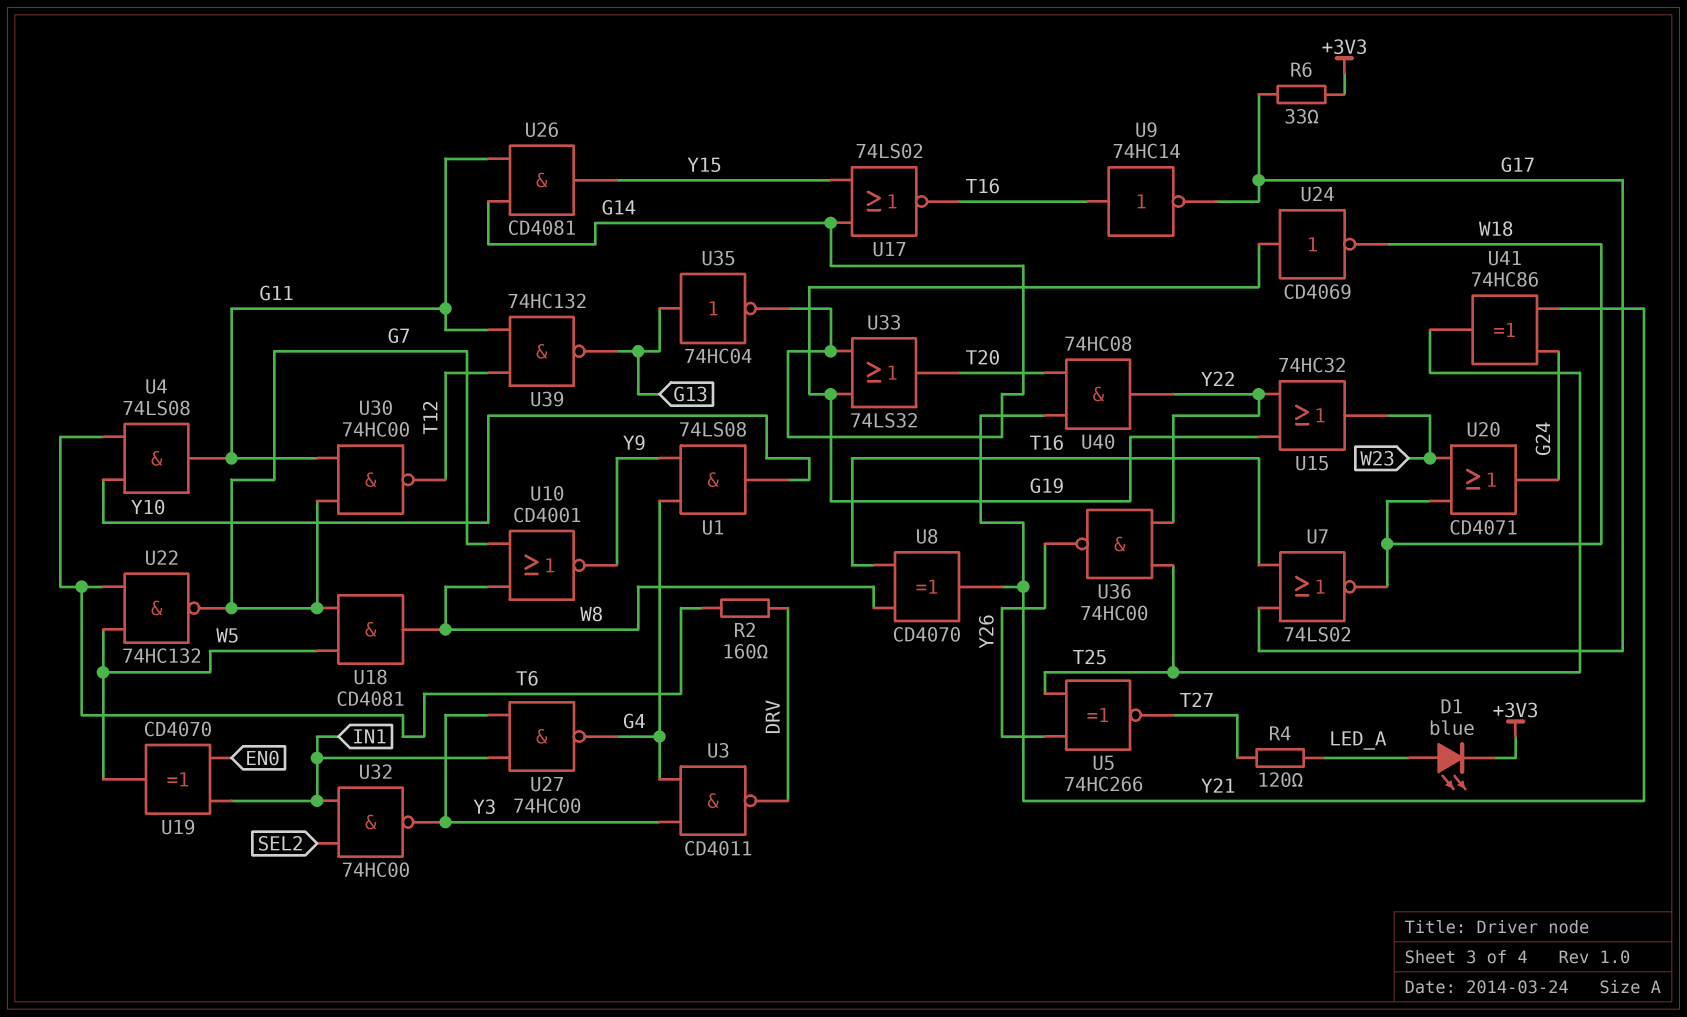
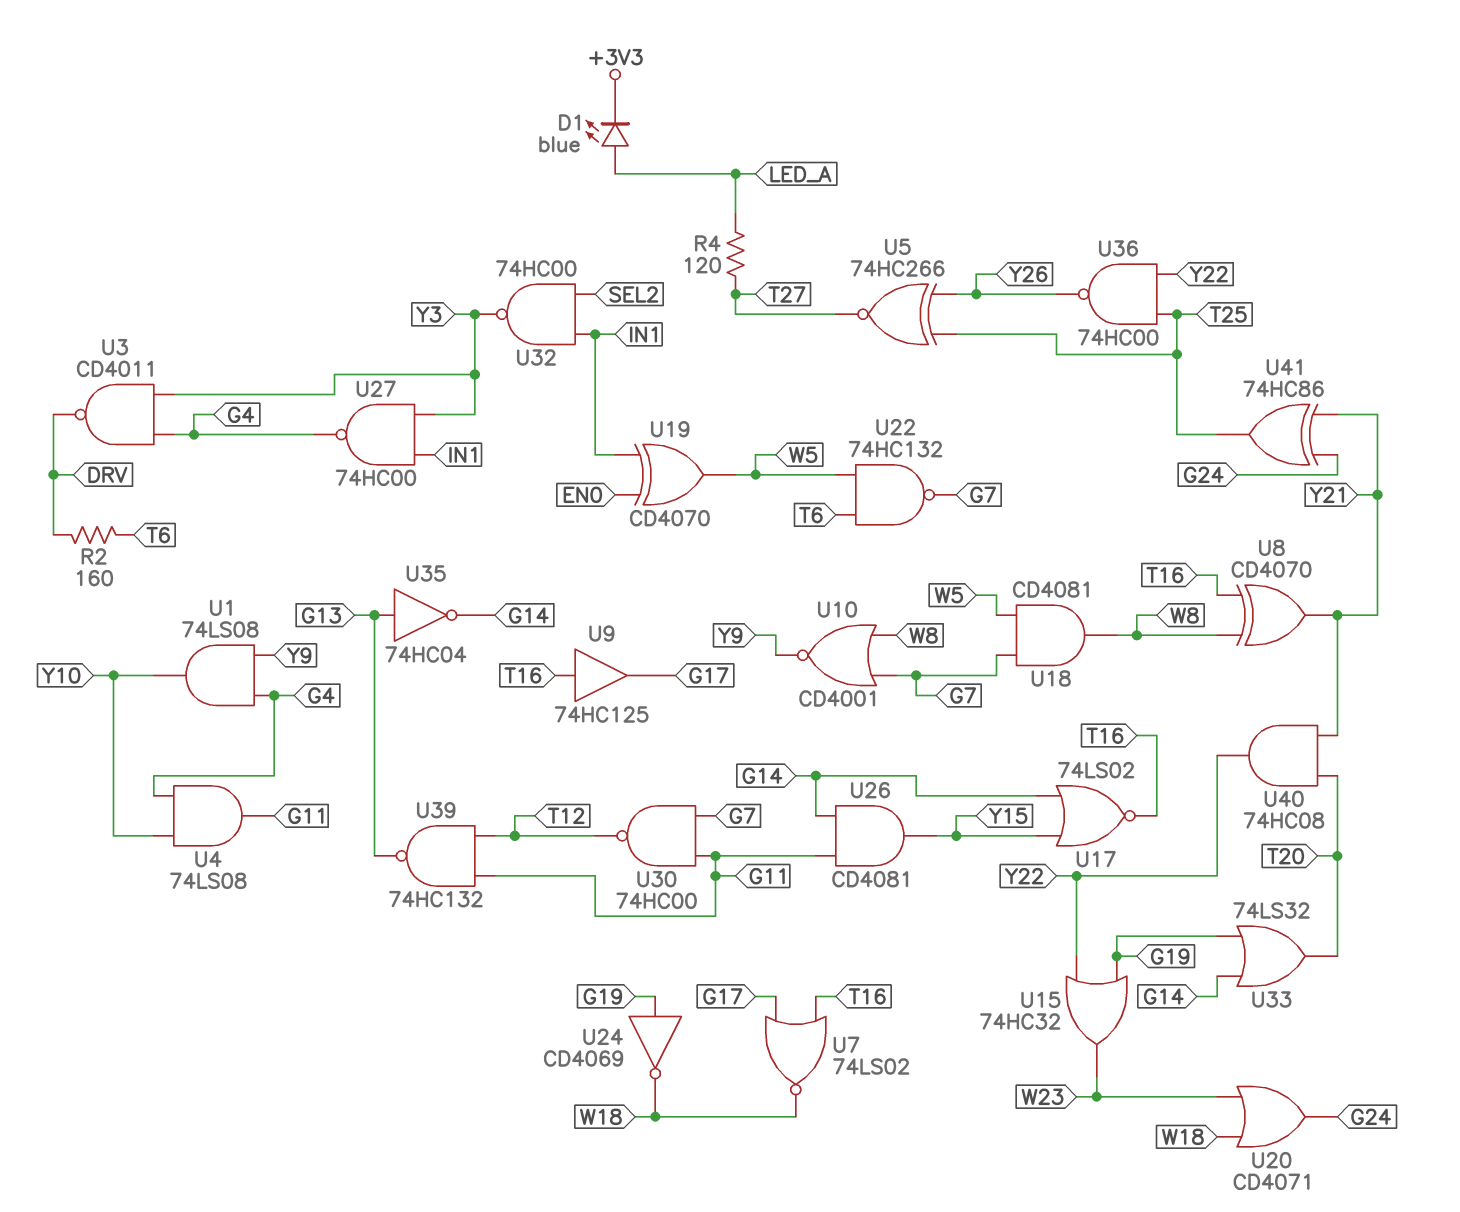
R6: 33 (+3V3, G17) -> none
U4: AND 74LS08 (in T6, in Y10, out G11) -> AND 74LS08 (in G4, in Y10, out G11)
U9: NOT 74HC14 (in T16, out G17) -> buffer 74HC125 (in T16, out G17)

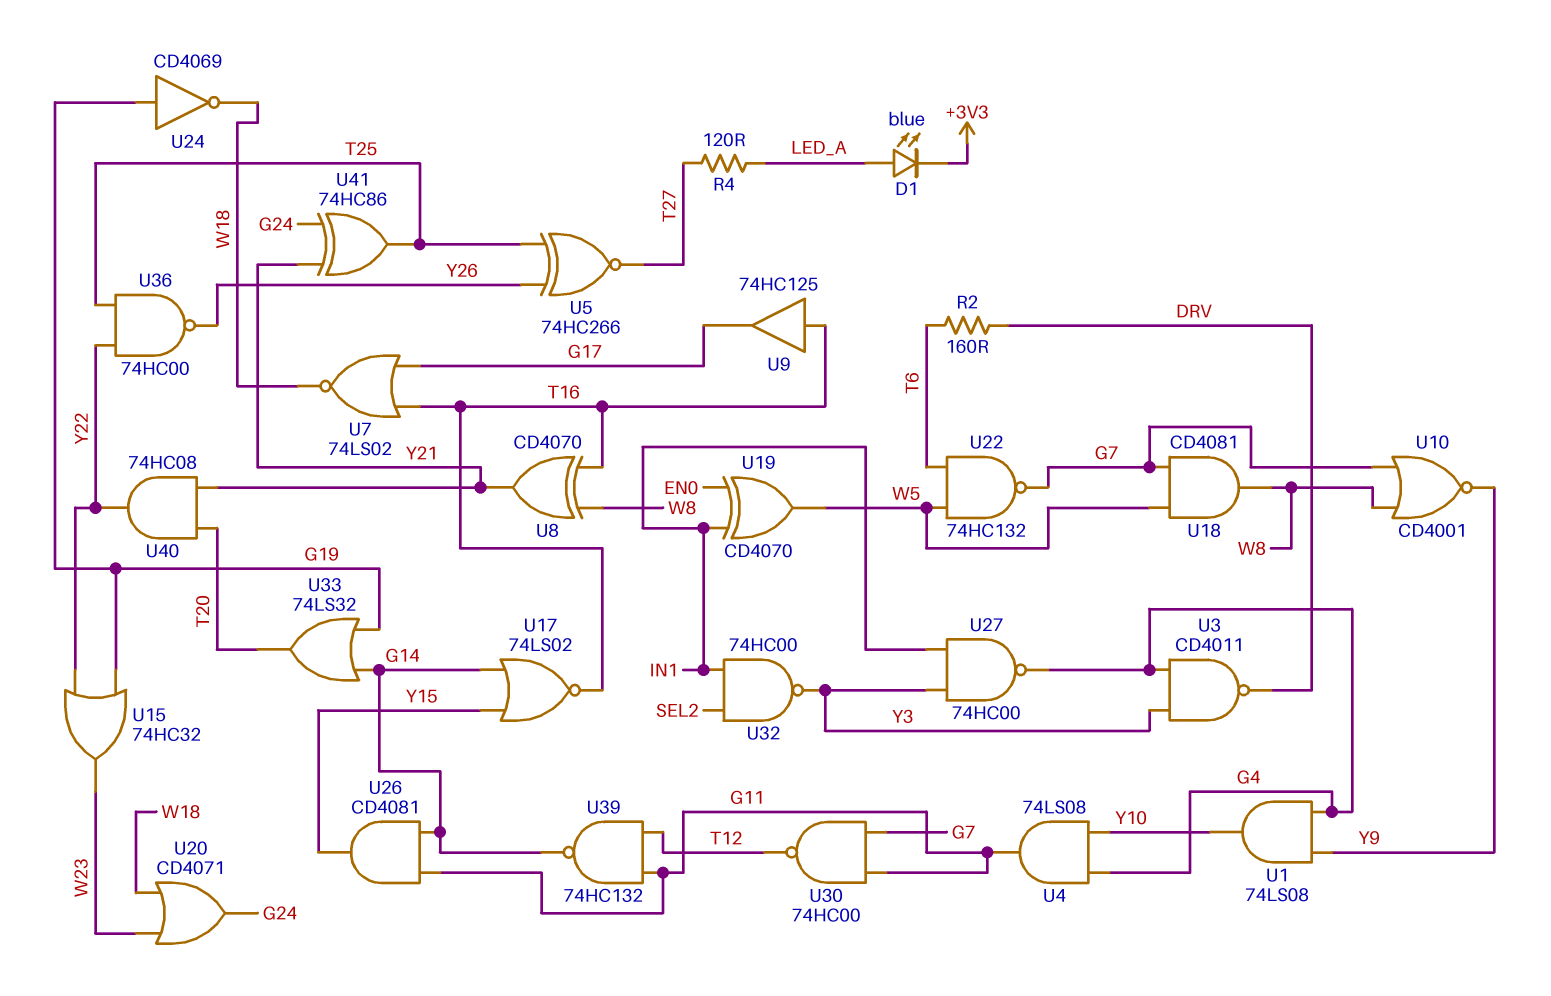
U35: NOT 74HC04 (in G13, out G14) -> none
U39: NAND 74HC132 (in G11, in T12, out G13) -> NAND 74HC132 (in G11, in T12, out G14)

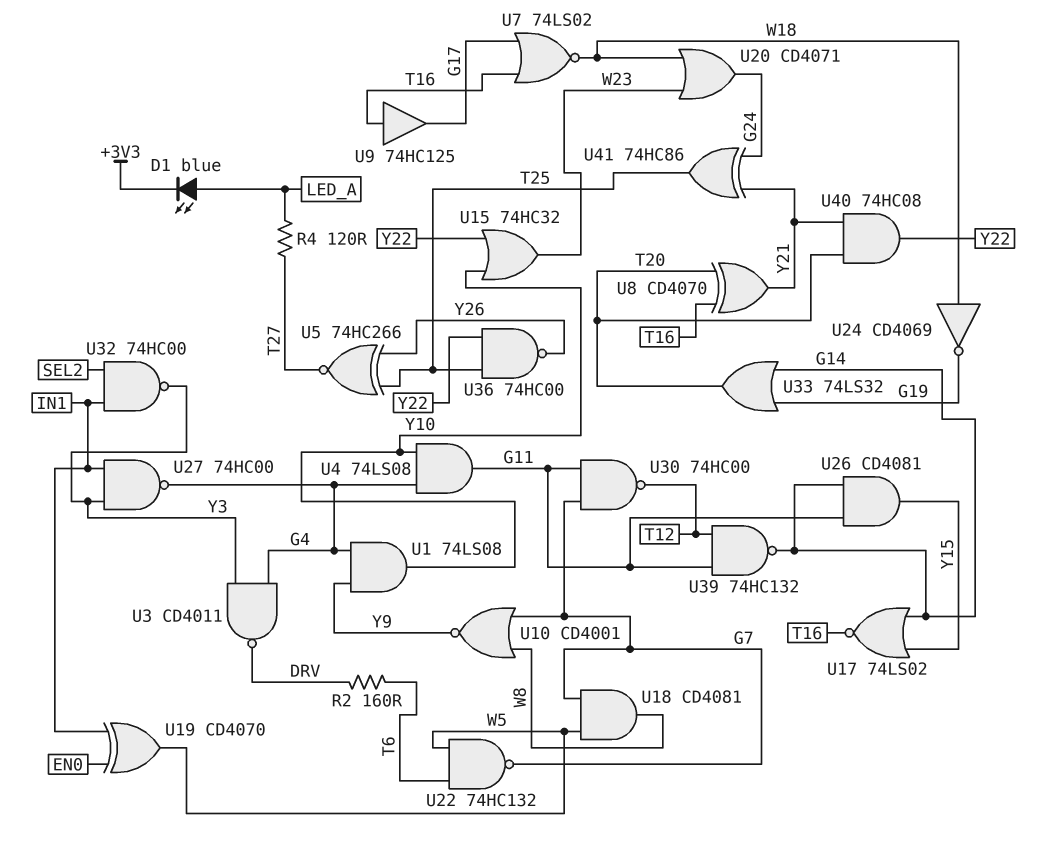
U8: XOR CD4070 (in T16, in W8, out Y21) -> XOR CD4070 (in T16, in T20, out Y21)
U15: OR 74HC32 (in G19, in Y22, out W23) -> OR 74HC32 (in Y10, in Y22, out W23)
U24: NOT CD4069 (in G19, out W18) -> NOT CD4069 (in W18, out G19)

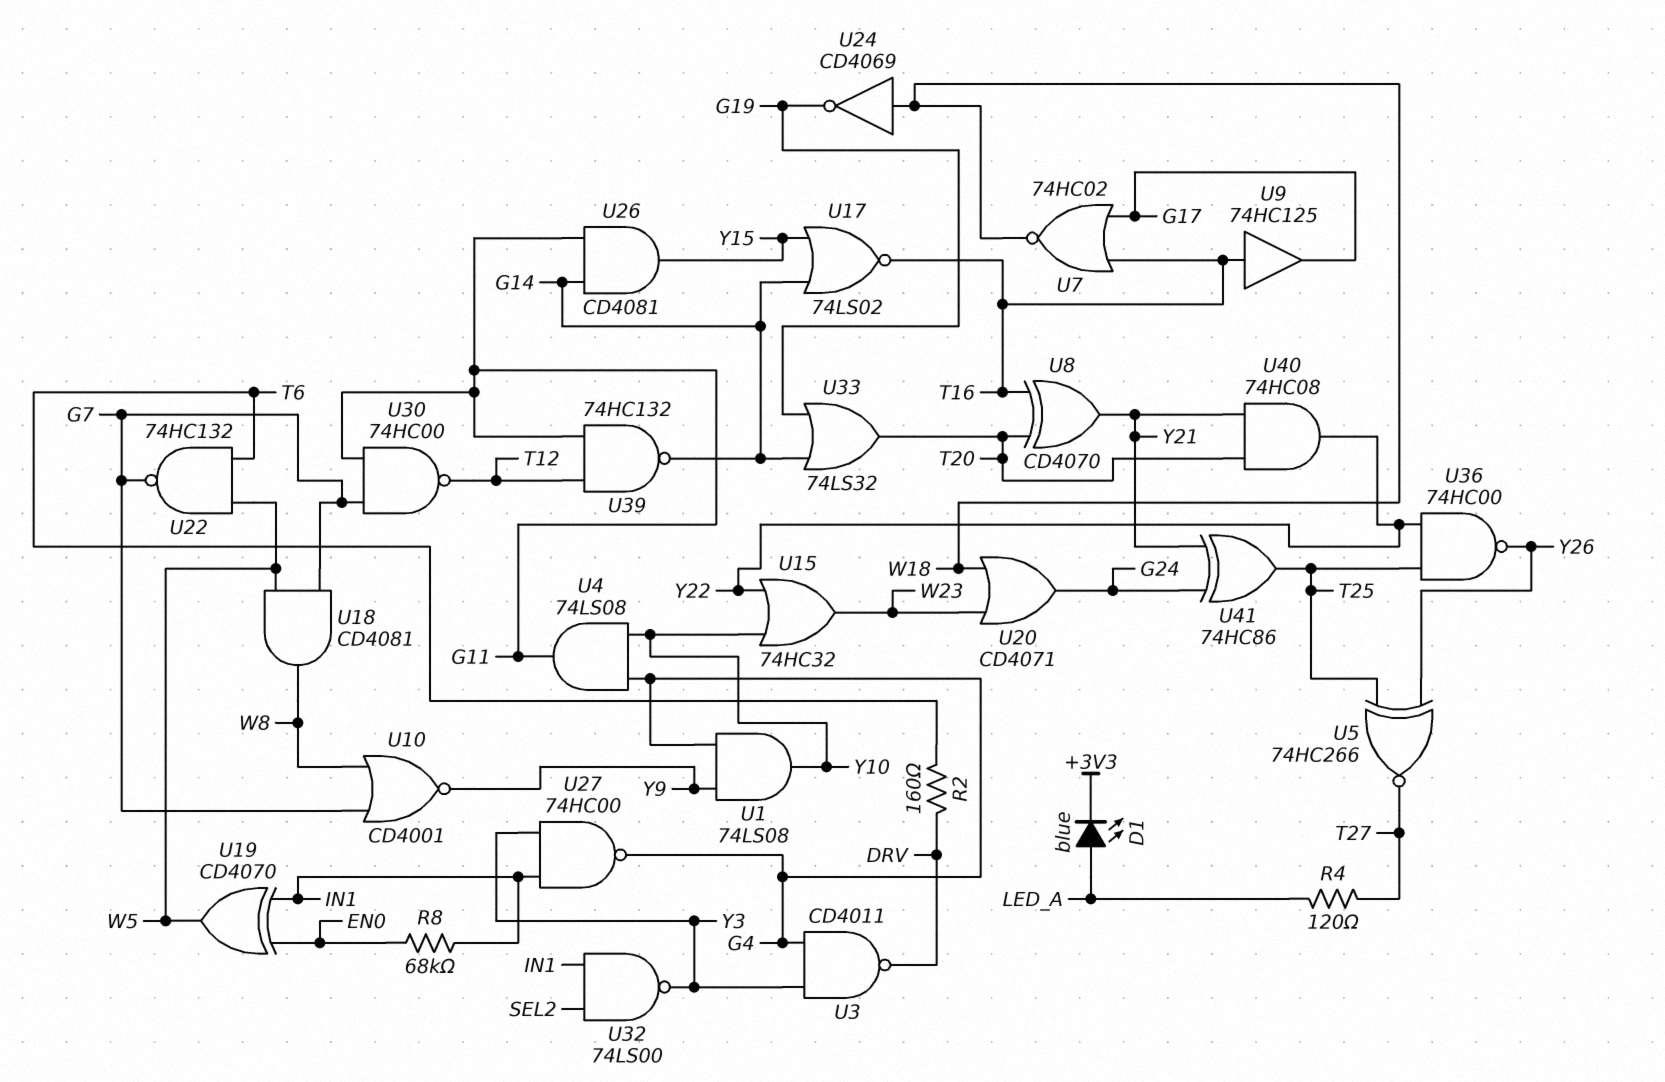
R8: none -> 68k (EN0, IN1)
U7: NOR 74LS02 (in G17, in T16, out W18) -> NOR 74HC02 (in G17, in T16, out W18)
U32: NAND 74HC00 (in IN1, in SEL2, out Y3) -> NAND 74LS00 (in IN1, in SEL2, out Y3)

